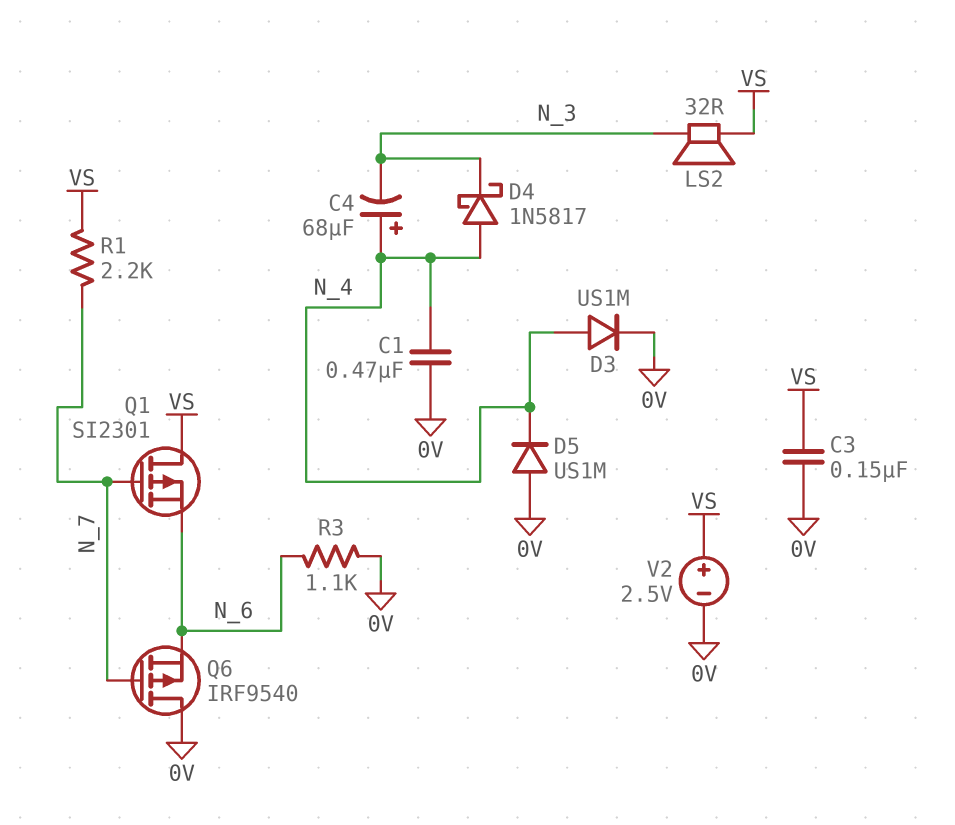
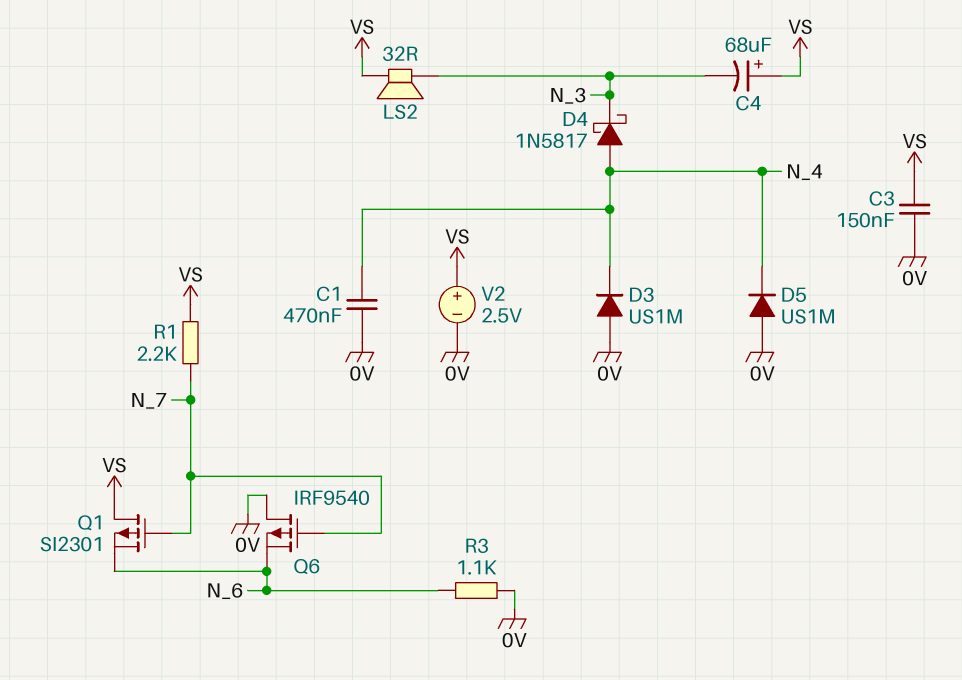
C4: 68uF (plus N_4, minus N_3) -> 68uF (plus VS, minus N_3)
D3: diode US1M (A N_4, K 0V) -> diode US1M (A 0V, K N_4)

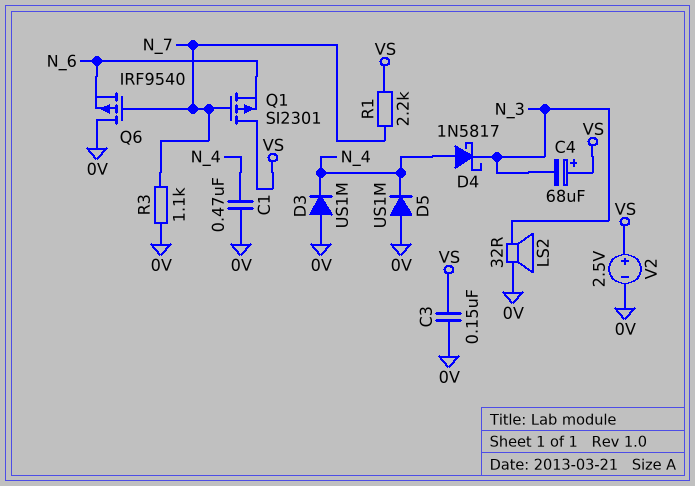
LS2: speaker 32R (N_3, VS) -> speaker 32R (0V, N_3)
R3: 1.1k (0V, N_6) -> 1.1k (0V, N_7)

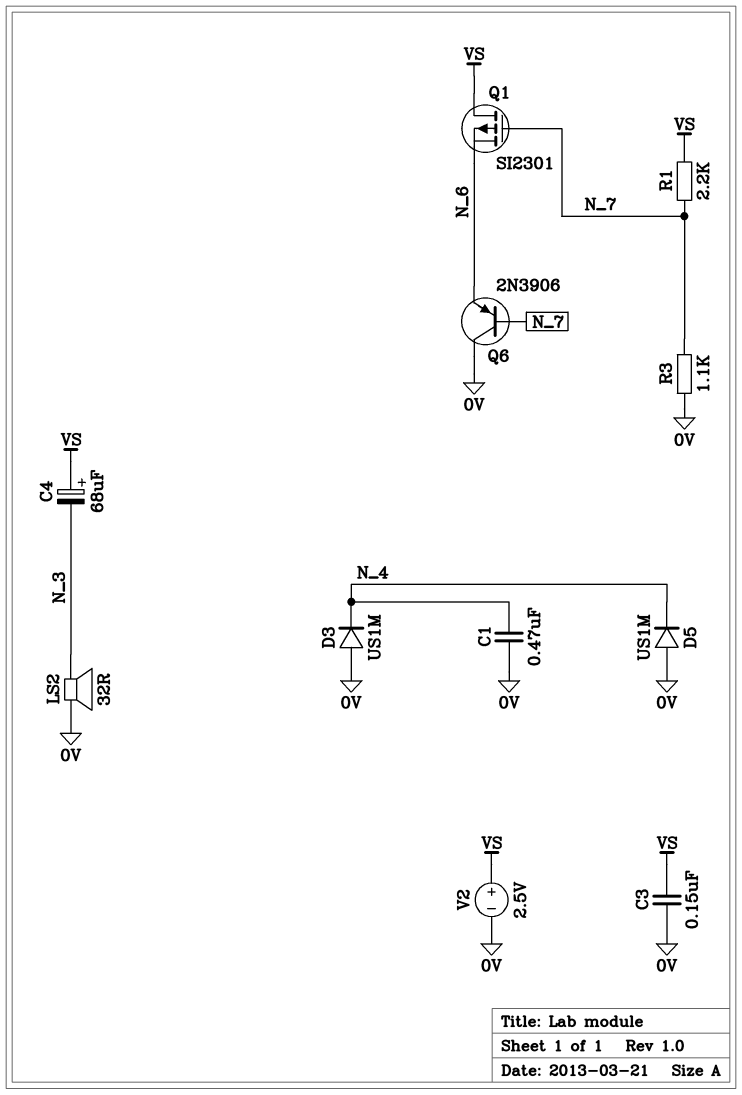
D4: schottky 1N5817 (A N_4, K N_3) -> none
Q6: PMOS IRF9540 (G N_7, D 0V, S N_6) -> PNP 2N3906 (B N_7, C 0V, E N_6)

